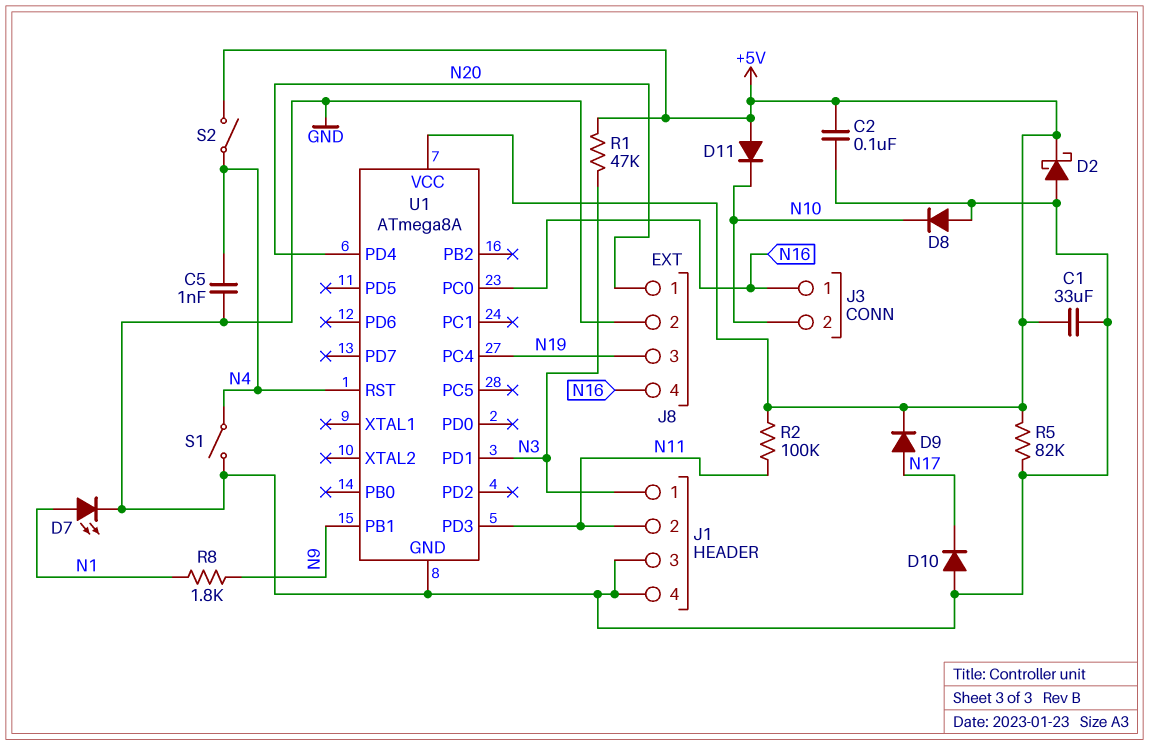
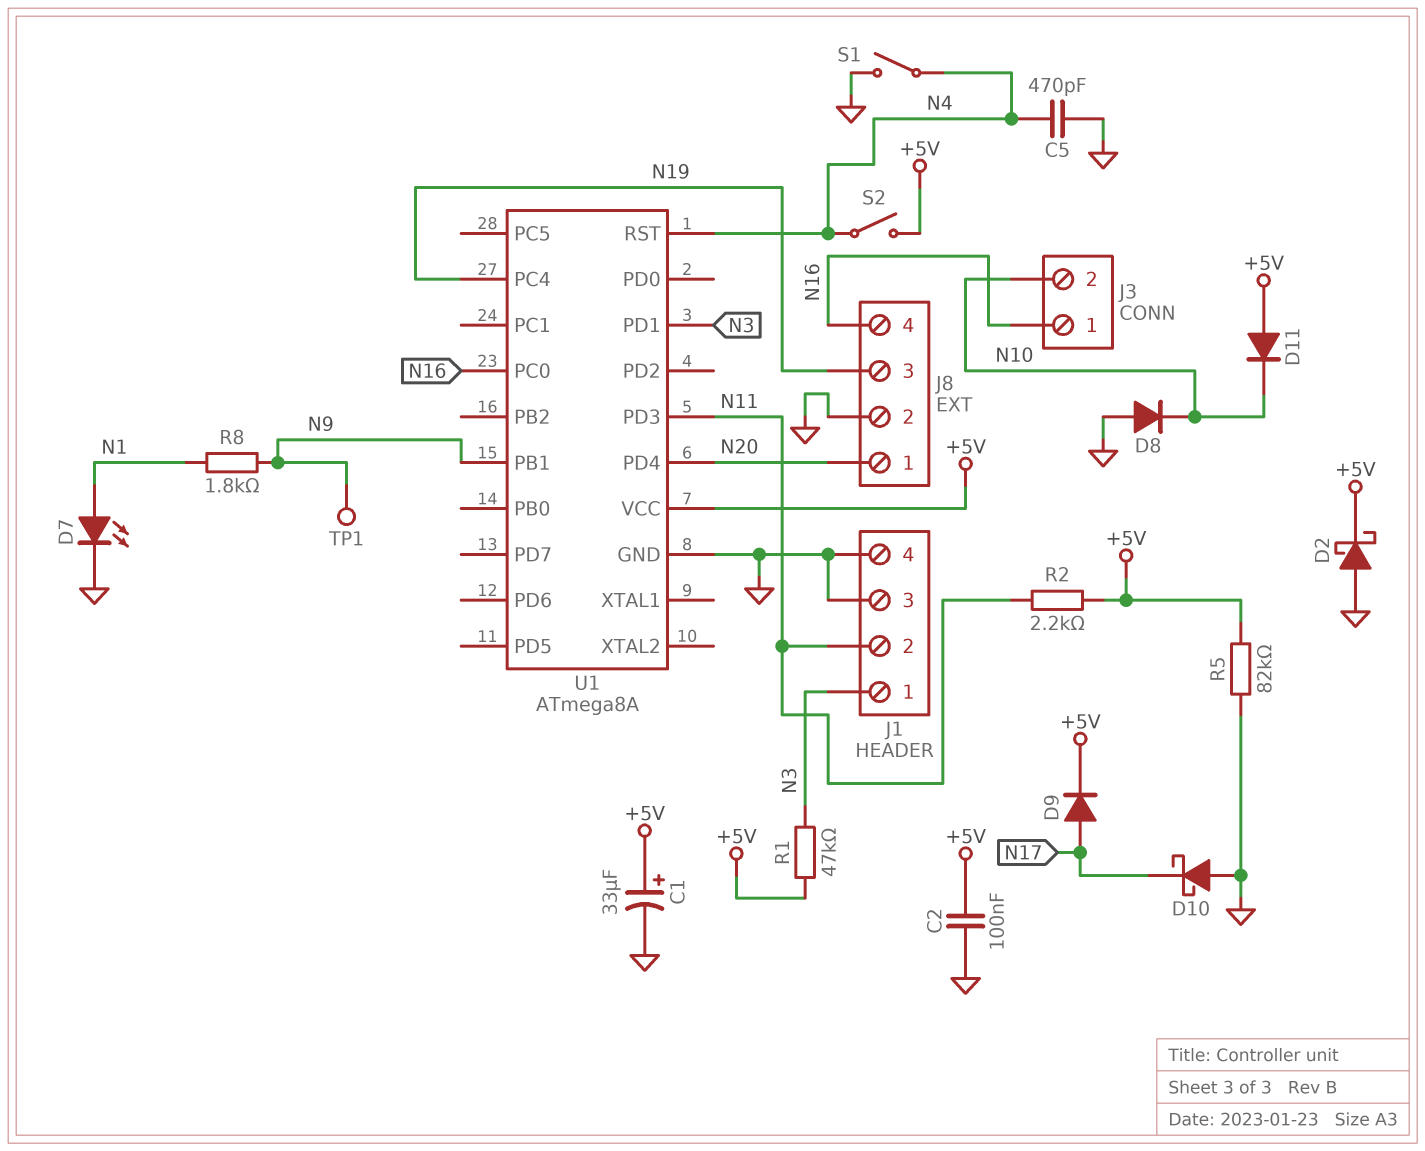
C1: 33uF (+5V, GND) -> 33uF (plus +5V, minus GND)
C5: 1nF (GND, N4) -> 470pF (GND, N4)
D10: diode (A GND, K N17) -> schottky (A GND, K N17)
R2: 100k (+5V, N11) -> 2.2k (+5V, N11)
TP1: none -> test point (N9)

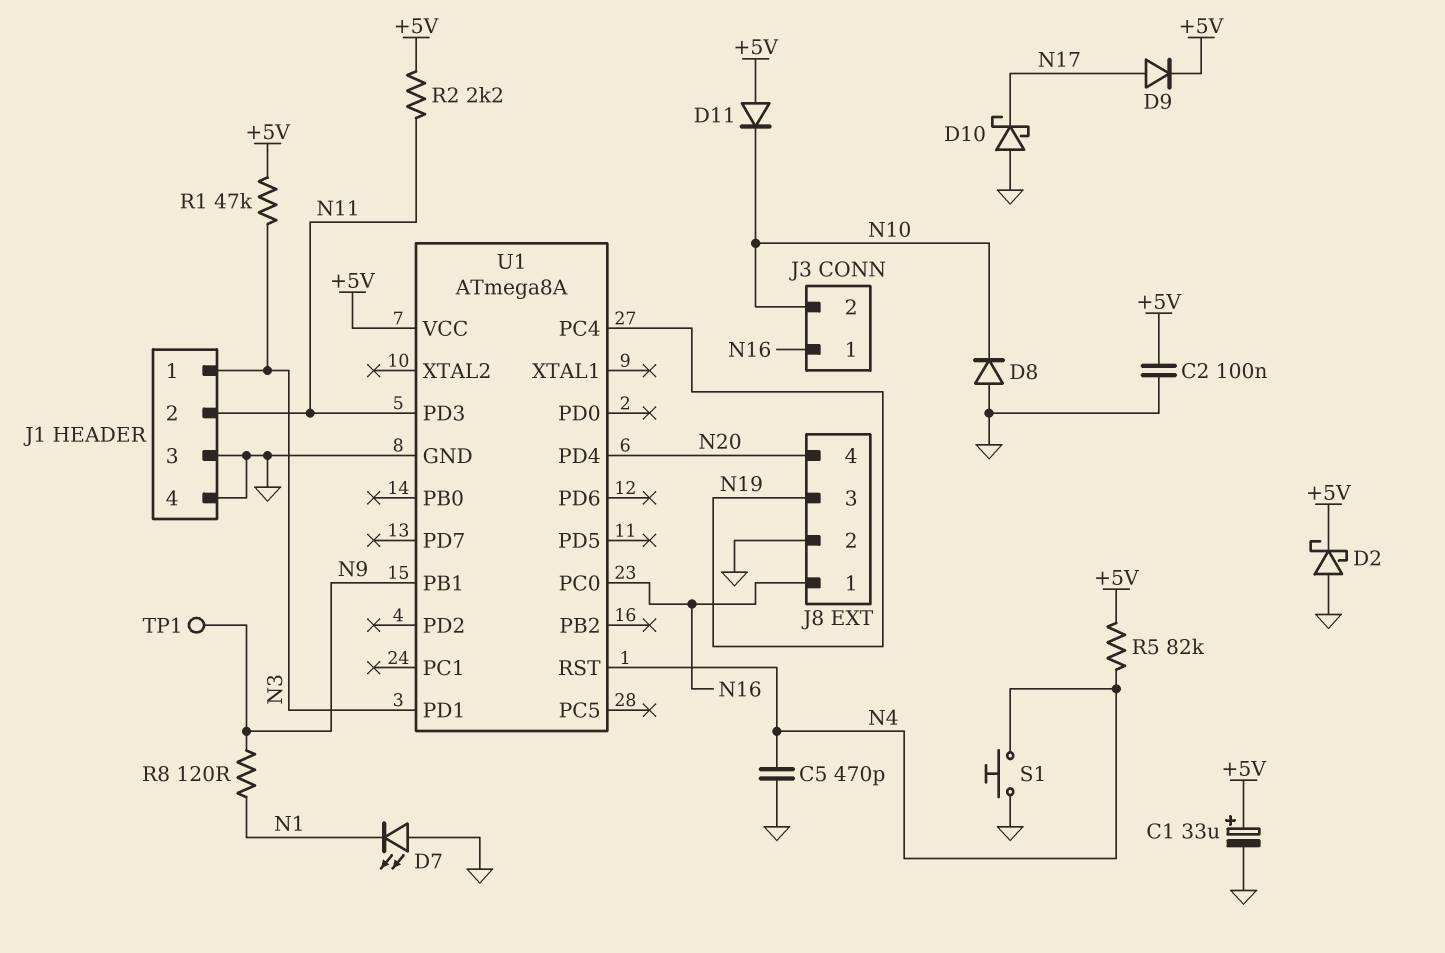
D7: LED (A N1, K GND) -> LED (A GND, K N1)
J8 pin 1: N20 -> N16
J8 pin 4: N16 -> N20
R5: 82k (+5V, GND) -> 82k (+5V, N4)
R8: 1.8k (N1, N9) -> 120 (N1, N9)
S1: switch (GND, N4) -> button (GND, N4)
S2: switch (+5V, N4) -> none

